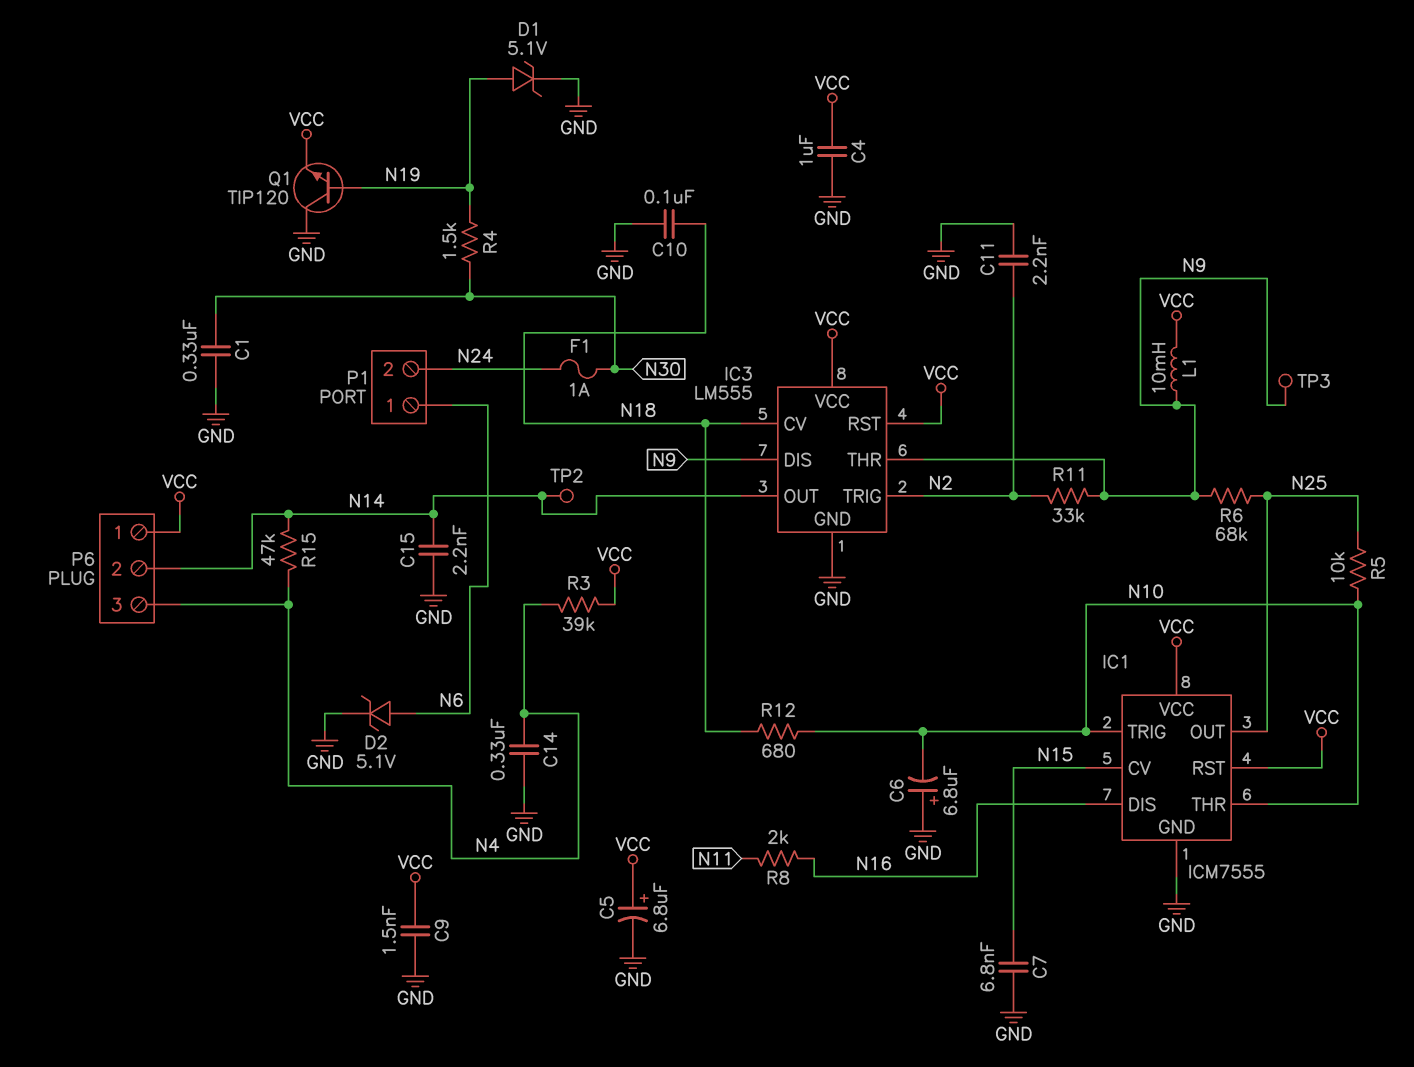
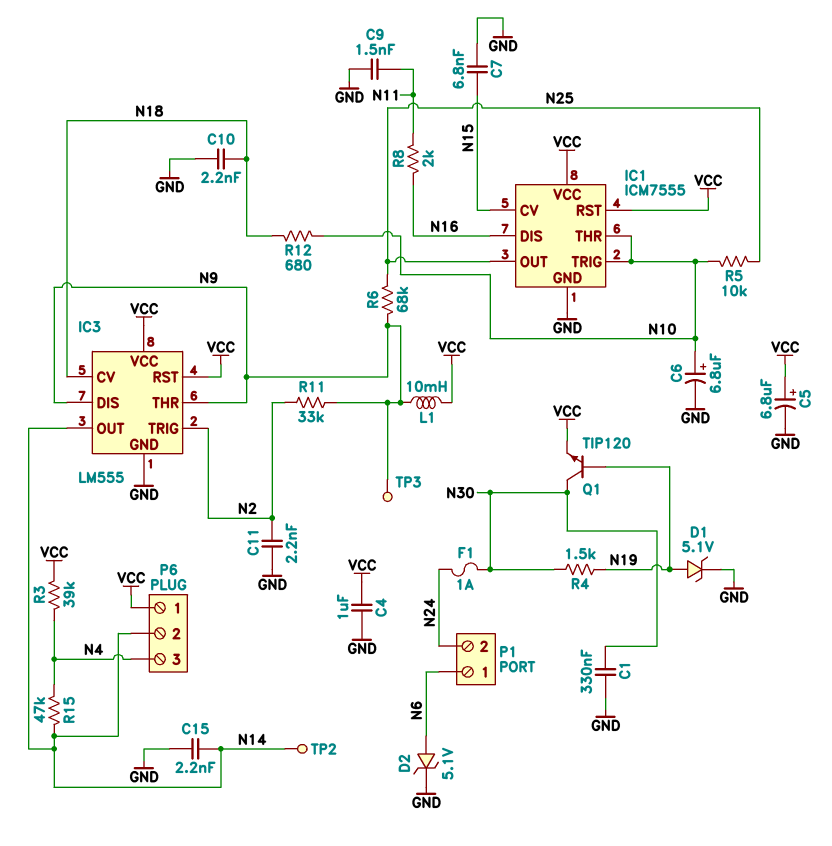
C6: 6.8uF (plus GND, minus N10) -> 6.8uF (plus N10, minus GND)
C9: 1.5nF (GND, VCC) -> 1.5nF (GND, N11)
C10: 100nF (GND, N18) -> 2.2nF (GND, N18)
C14: 330nF (GND, N4) -> none
Q1: NPN TIP120 (B N19, C GND, E VCC) -> NPN TIP120 (B N19, C N30, E VCC)

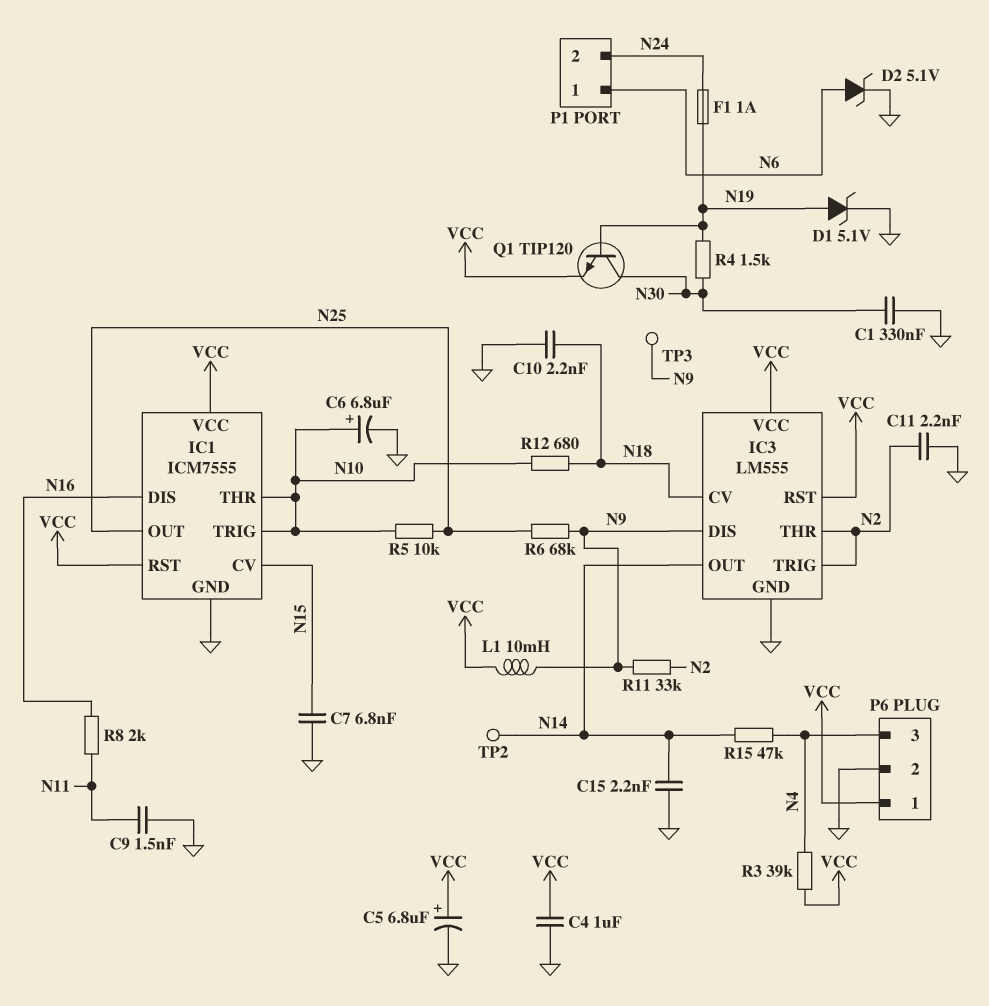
F1: 1A (N24, N30) -> 1A (N19, N24)
IC3 pin THR: N9 -> N2
P6 pin 2: N14 -> GND

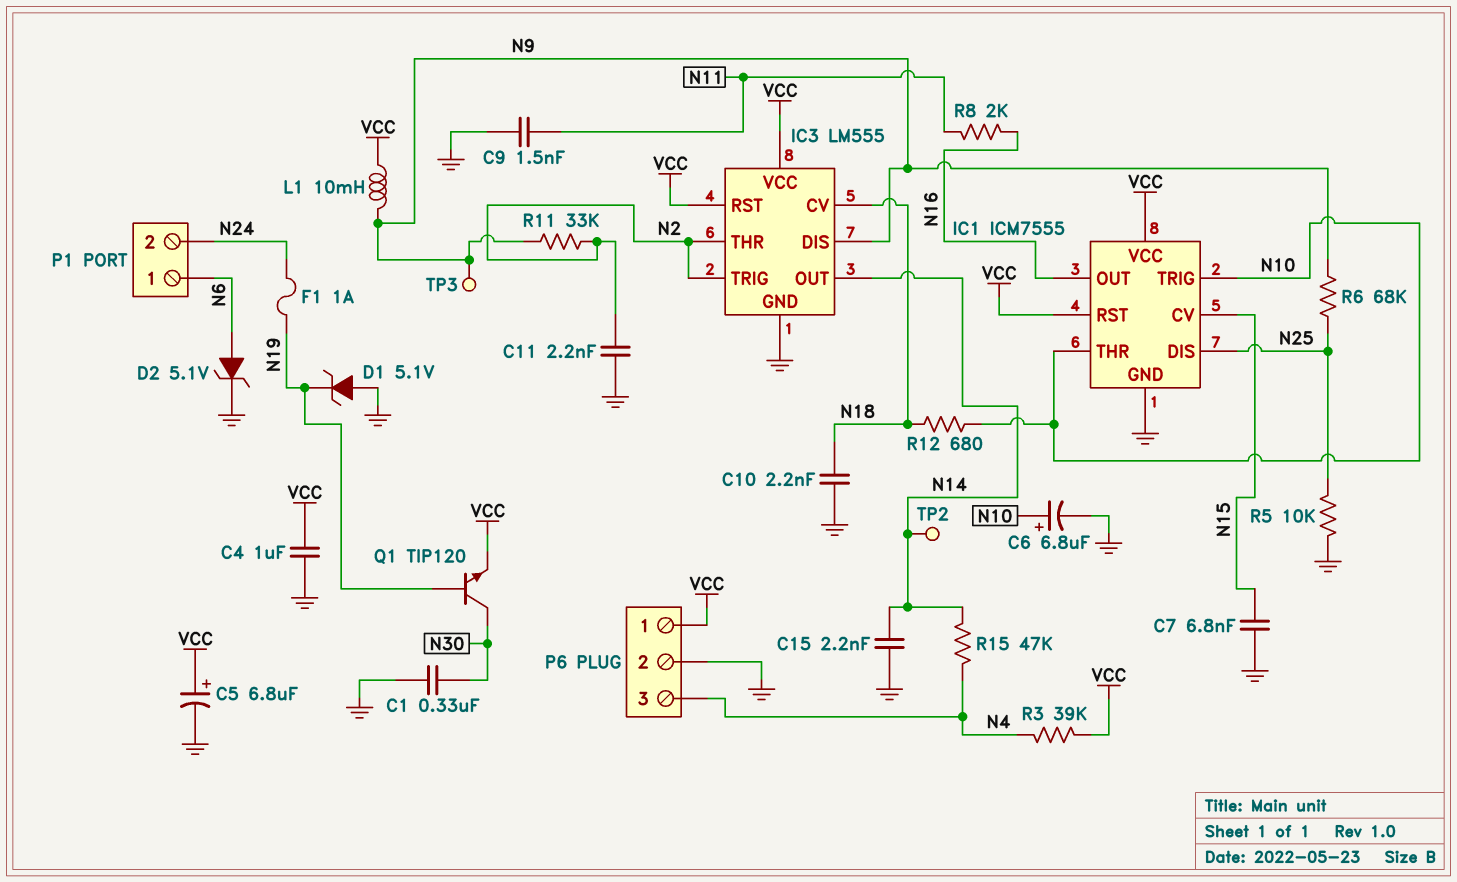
D1: zener 5.1V (A N19, K GND) -> zener 5.1V (A GND, K N19)
IC1 pin DIS: N16 -> N25
IC1 pin OUT: N25 -> N16
R4: 1.5k (N19, N30) -> none
R5: 10k (N10, N25) -> 10k (GND, N25)

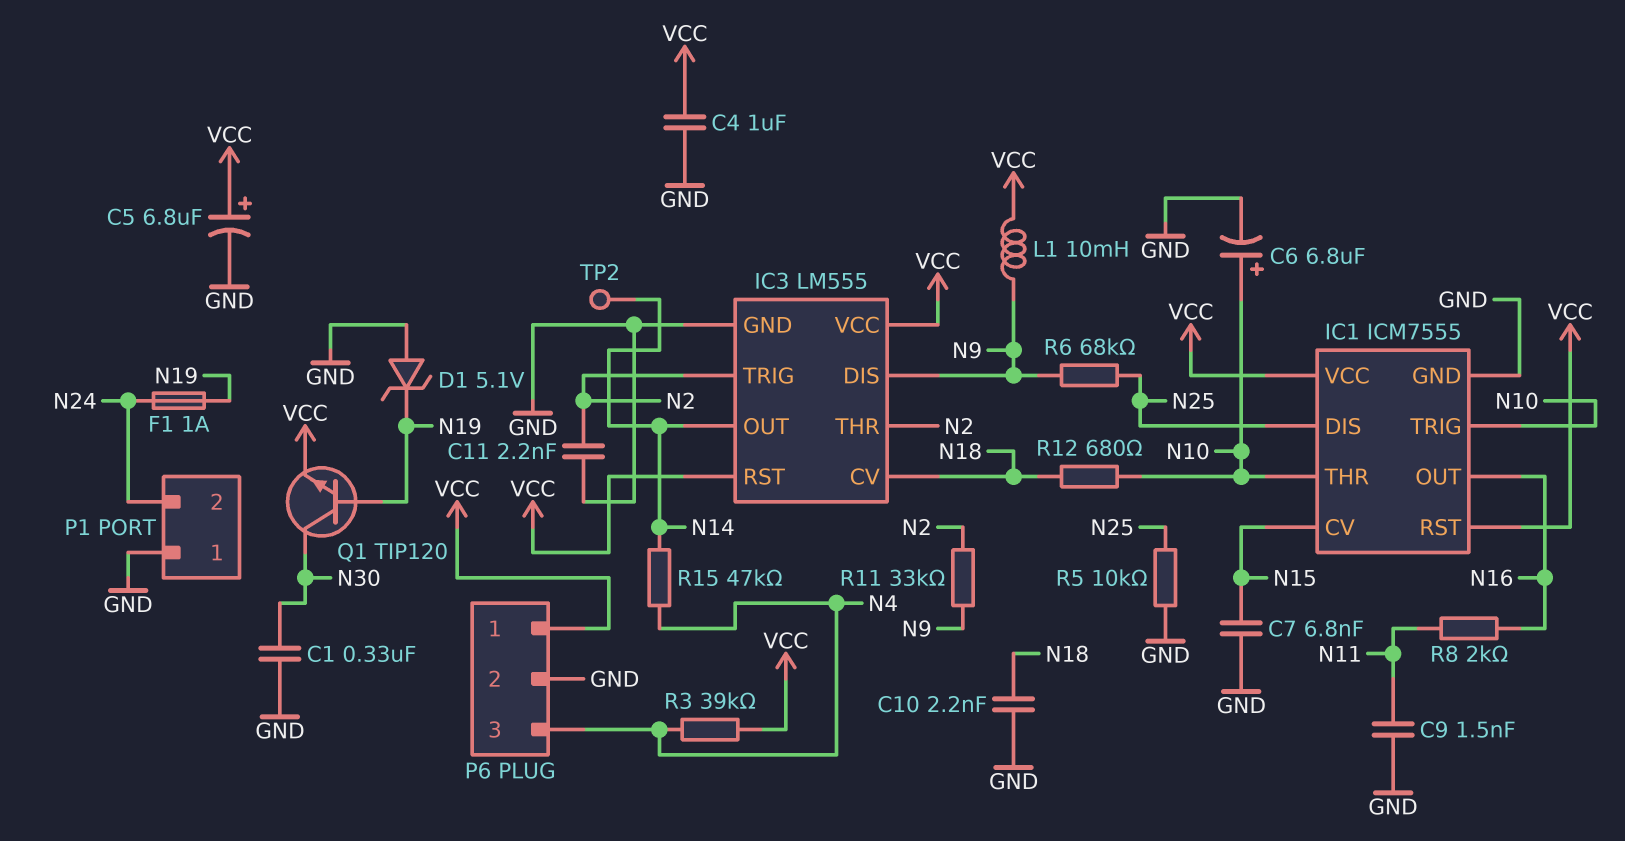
C15: 2.2nF (GND, N14) -> none
D2: zener 5.1V (A N6, K GND) -> none
P1 pin 1: N6 -> GND
TP3: test point (N9) -> none

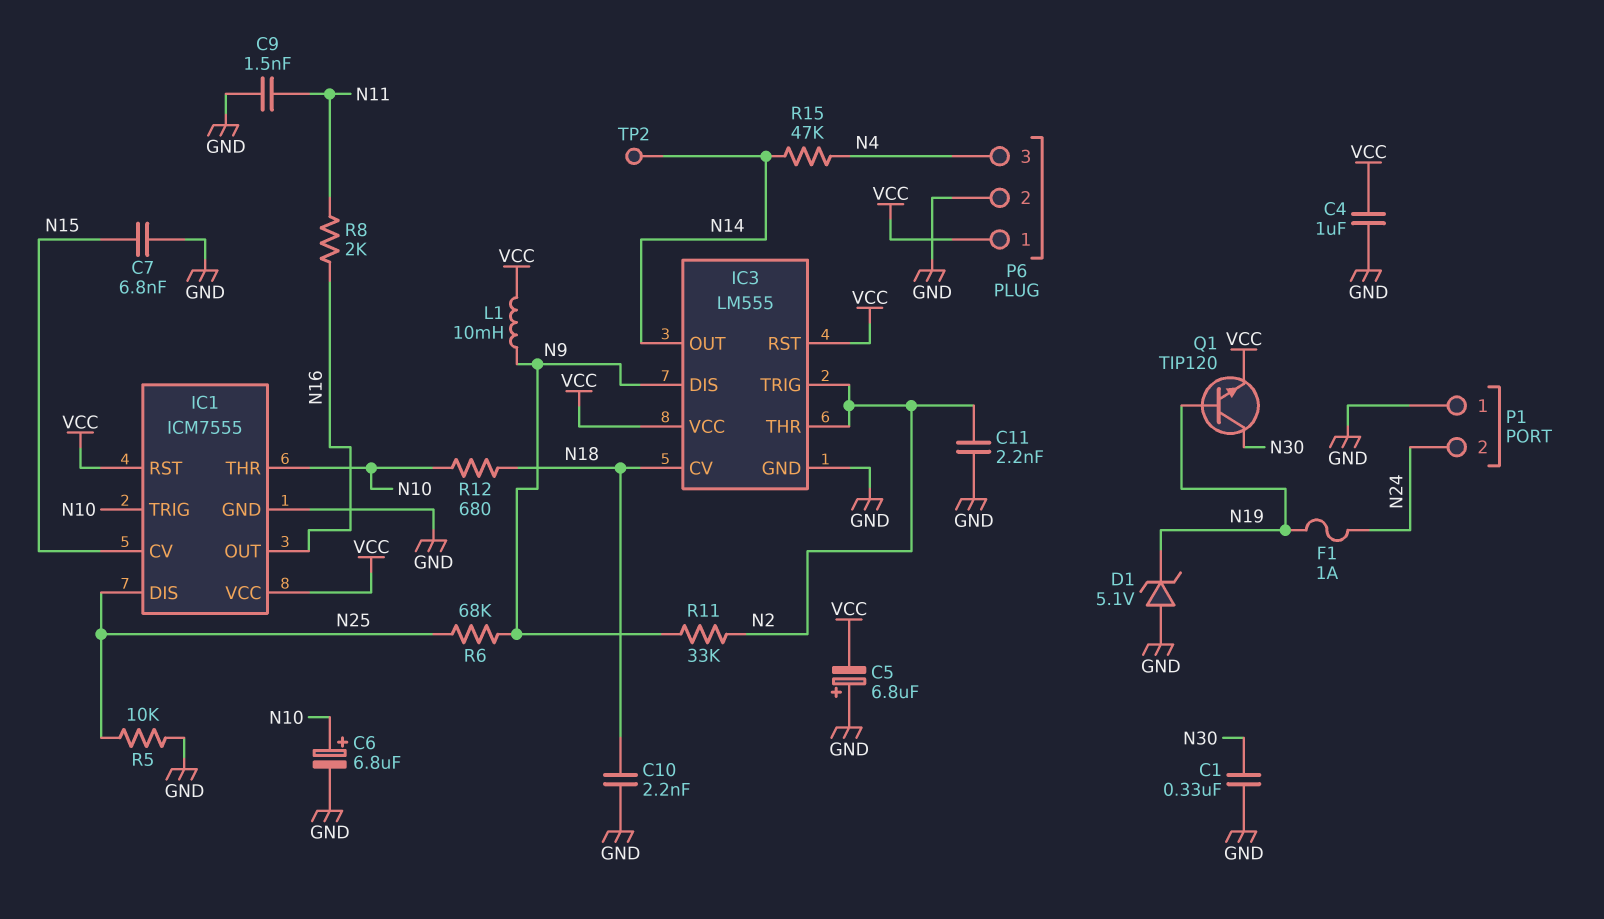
C5: 6.8uF (plus VCC, minus GND) -> 6.8uF (plus GND, minus VCC)
R3: 39k (N4, VCC) -> none

